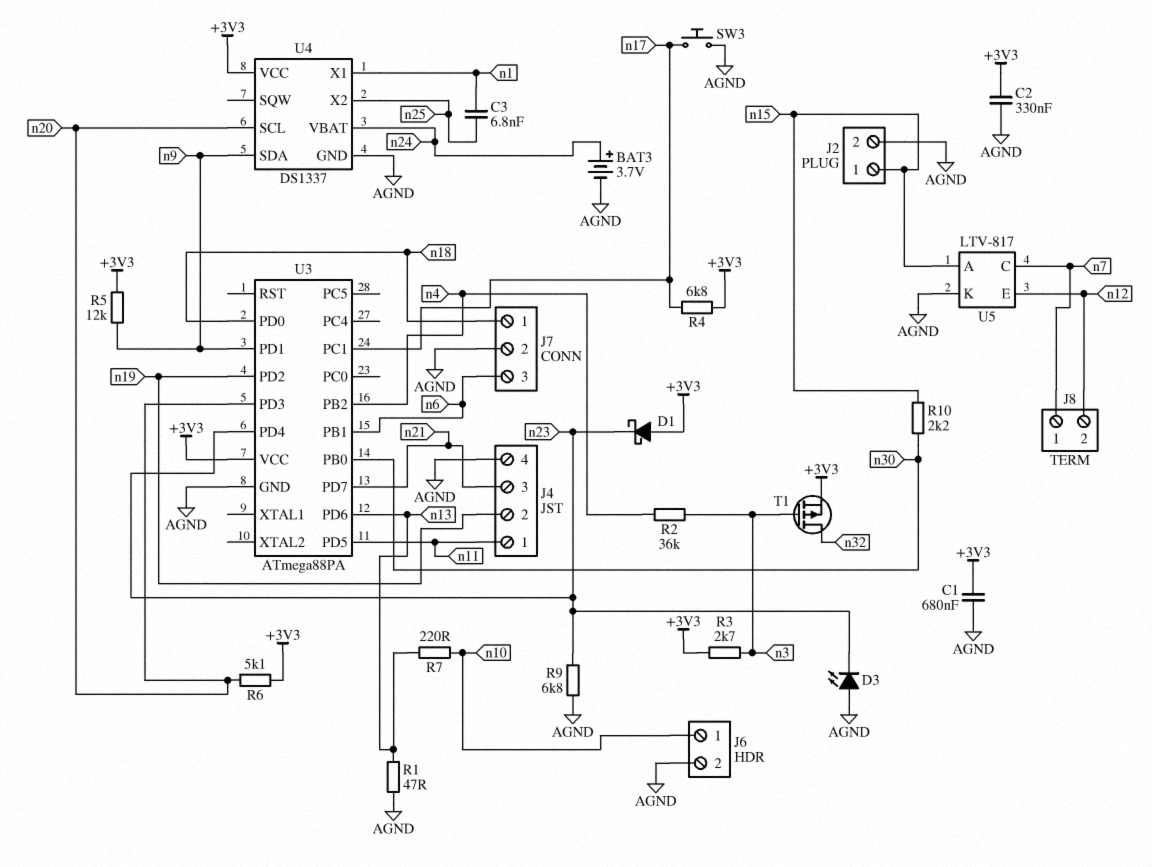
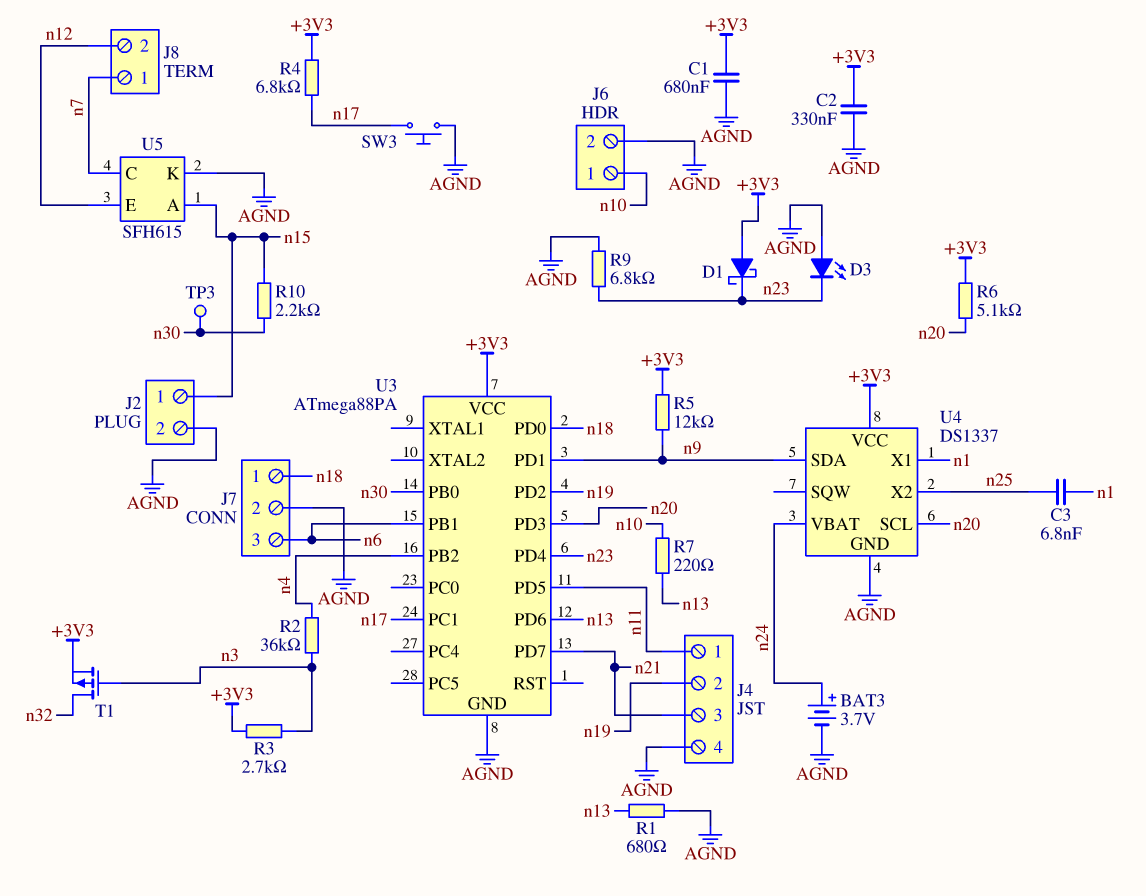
R1: 47 (AGND, n13) -> 680 (AGND, n13)
TP3: none -> test point (n30)
U5: LTV-817 -> SFH615

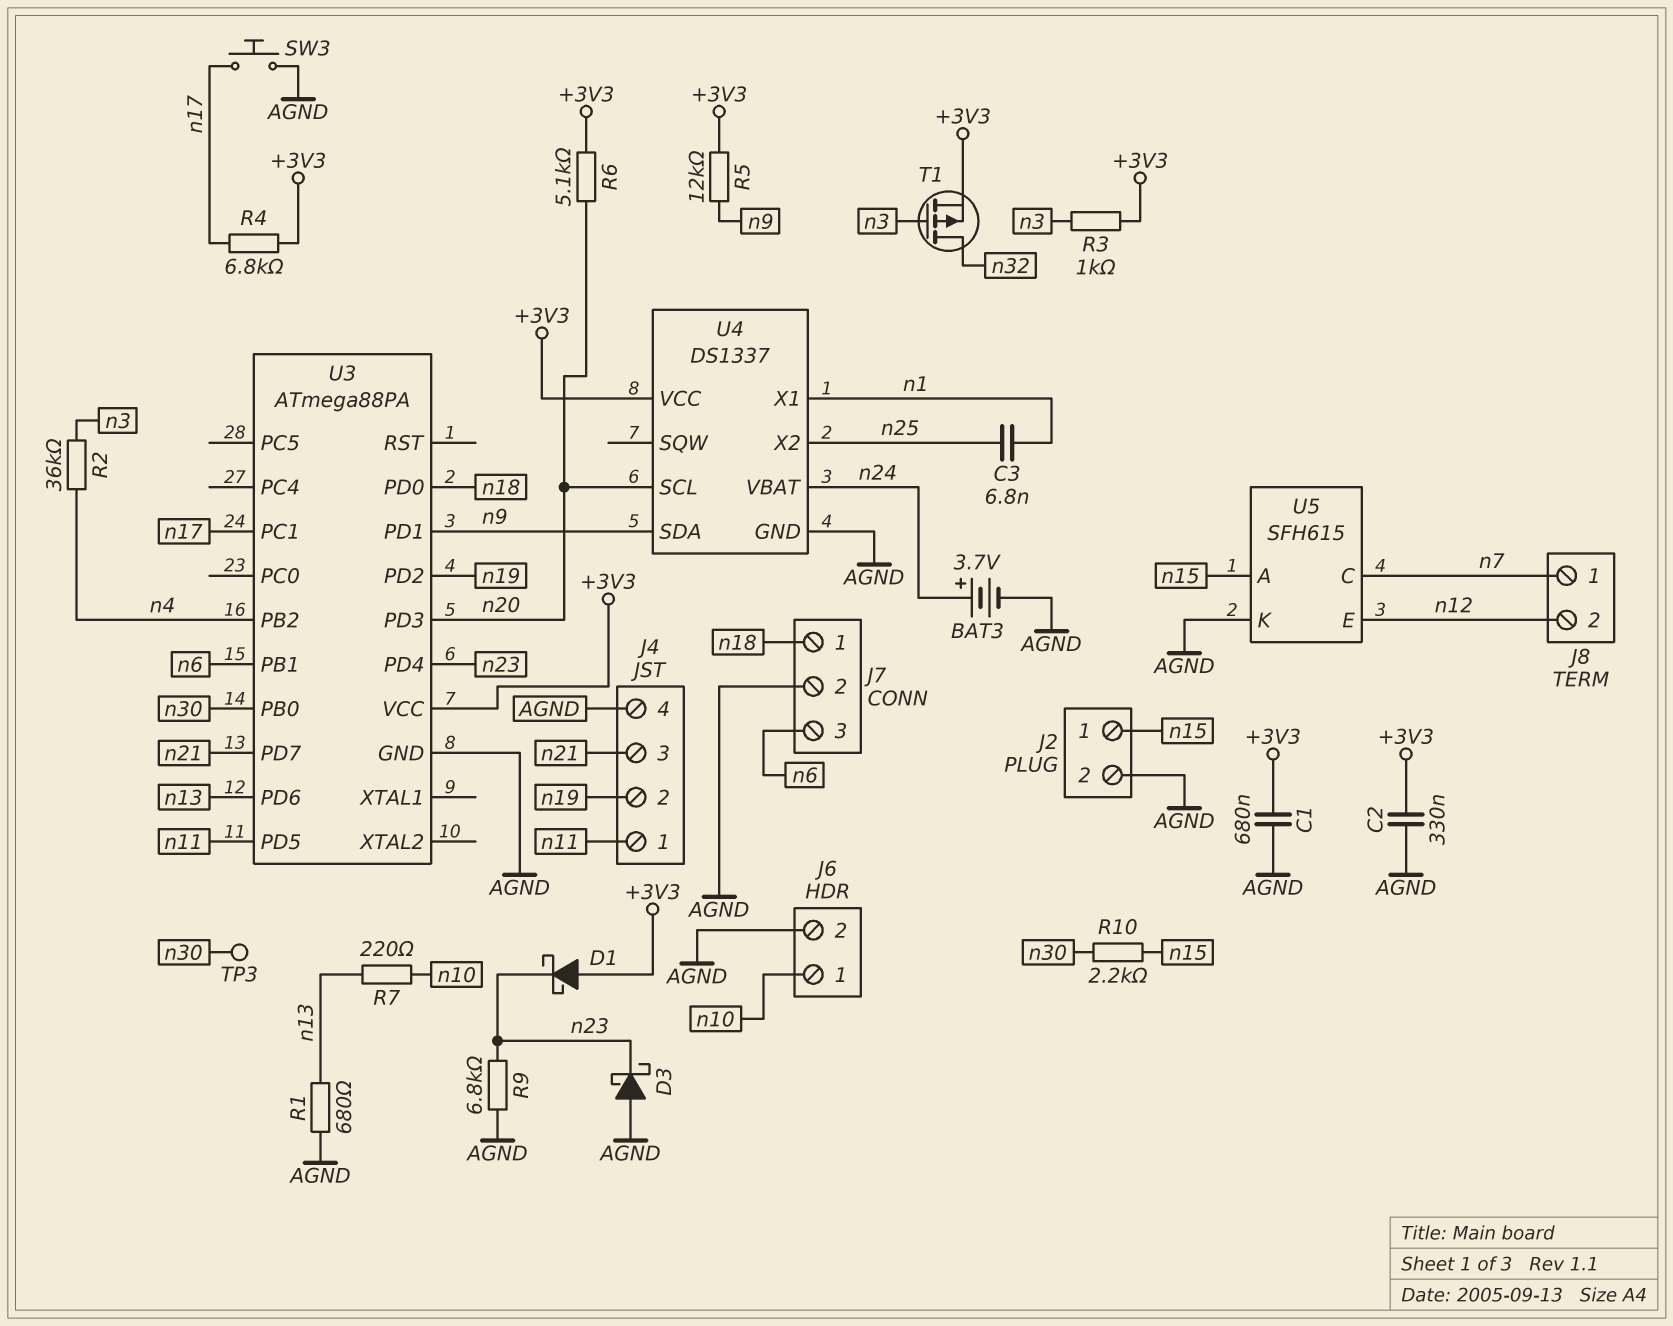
D3: LED (A AGND, K n23) -> schottky (A AGND, K n23)
R3: 2.7k (+3V3, n3) -> 1k (+3V3, n3)

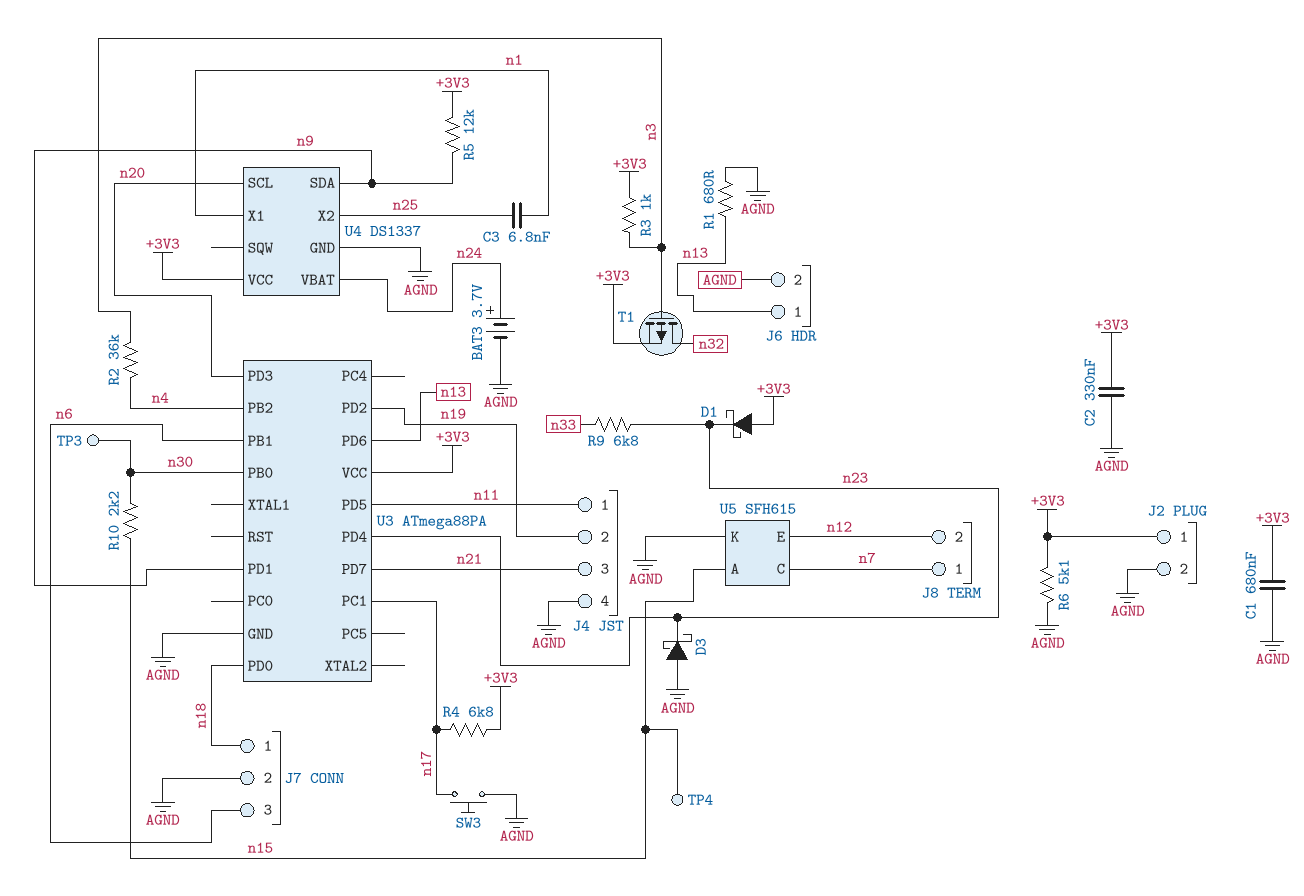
J2 pin 1: n15 -> +3V3
J6 pin 1: n10 -> n13
R6: 5.1k (+3V3, n20) -> 5.1k (+3V3, AGND)
R7: 220 (n10, n13) -> none
R9: 6.8k (AGND, n23) -> 6.8k (n23, n33)
TP4: none -> test point (n15)

